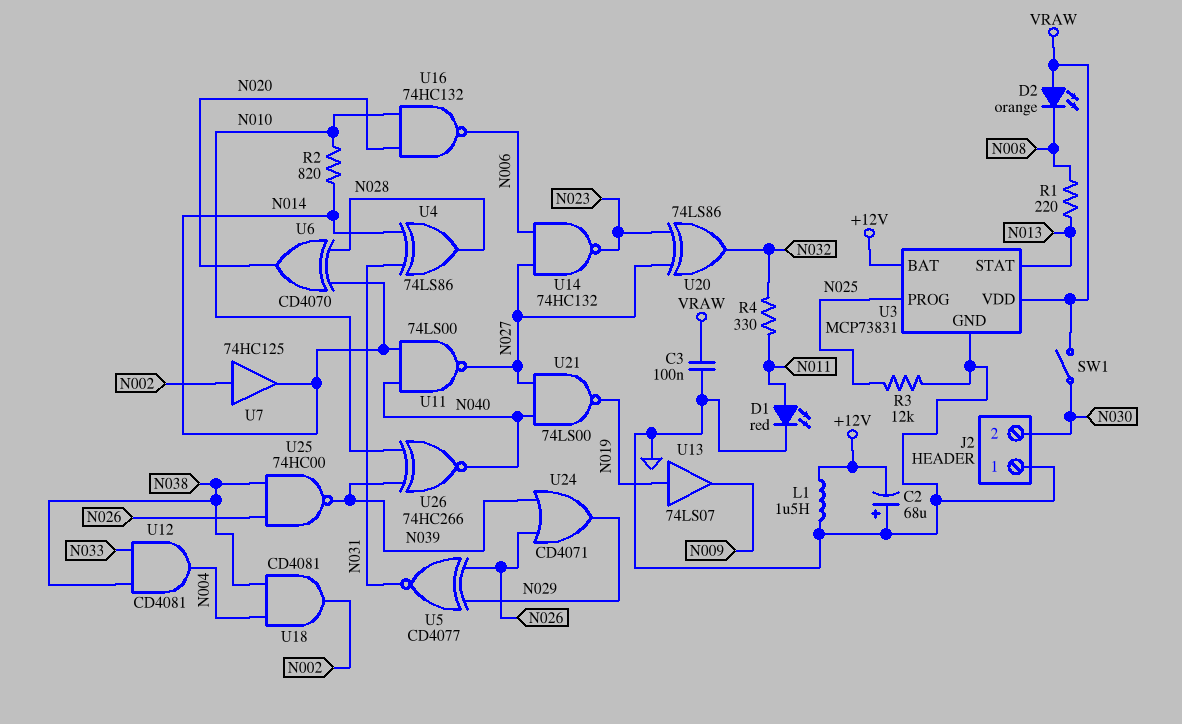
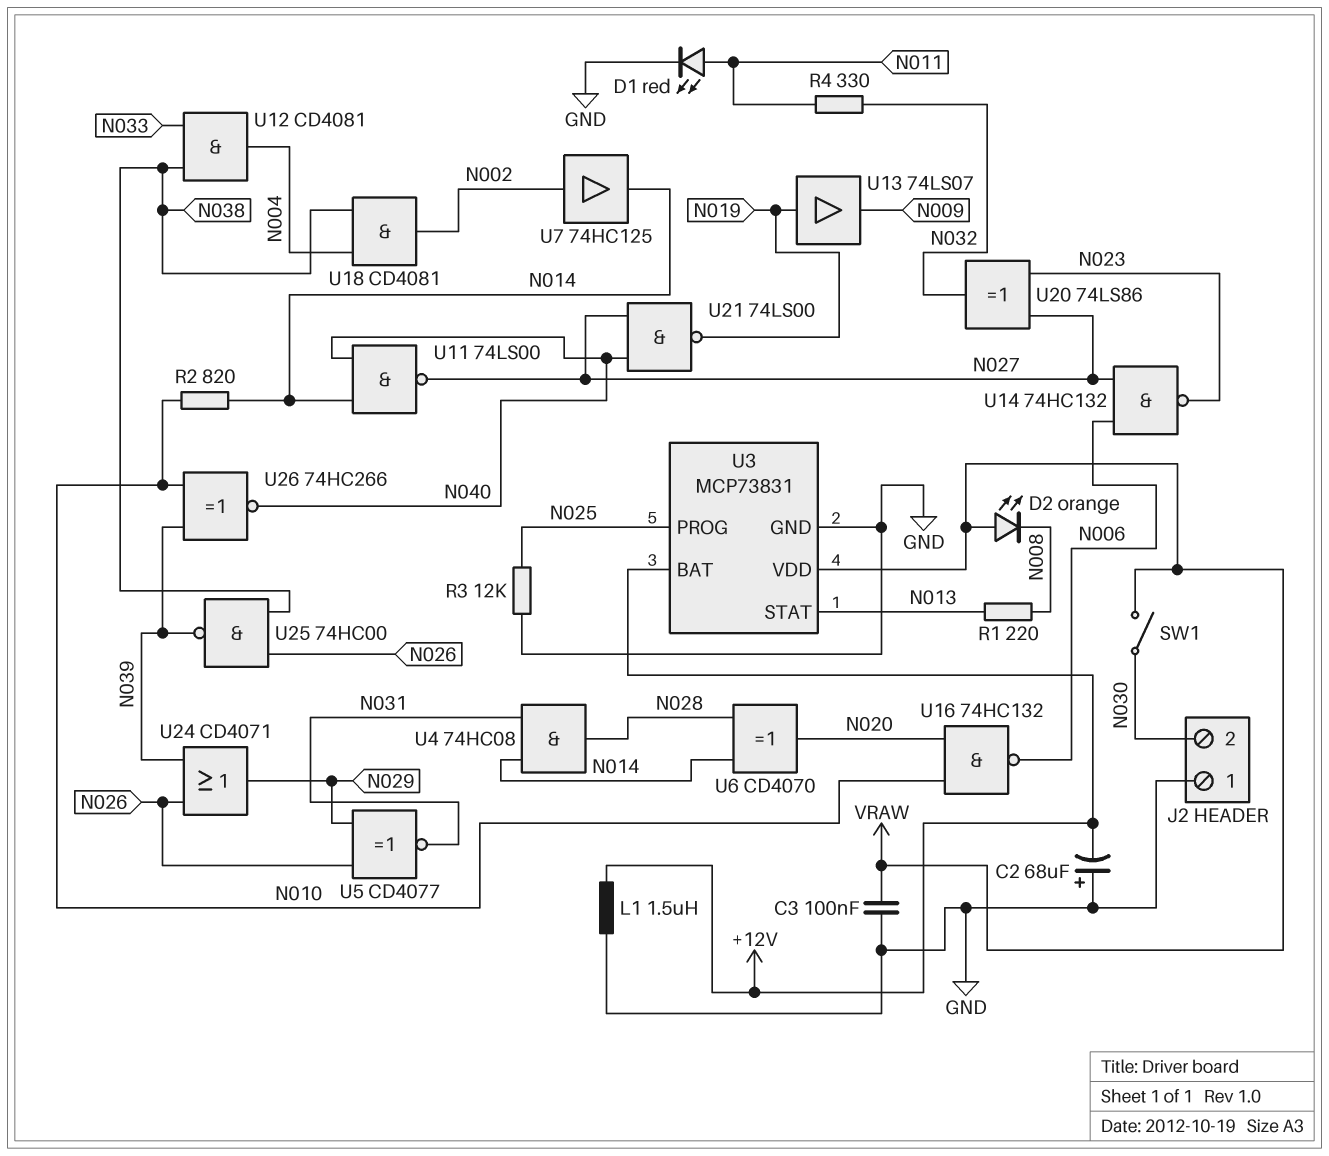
U4: XOR 74LS86 (in N014, in N031, out N028) -> AND 74HC08 (in N014, in N031, out N028)

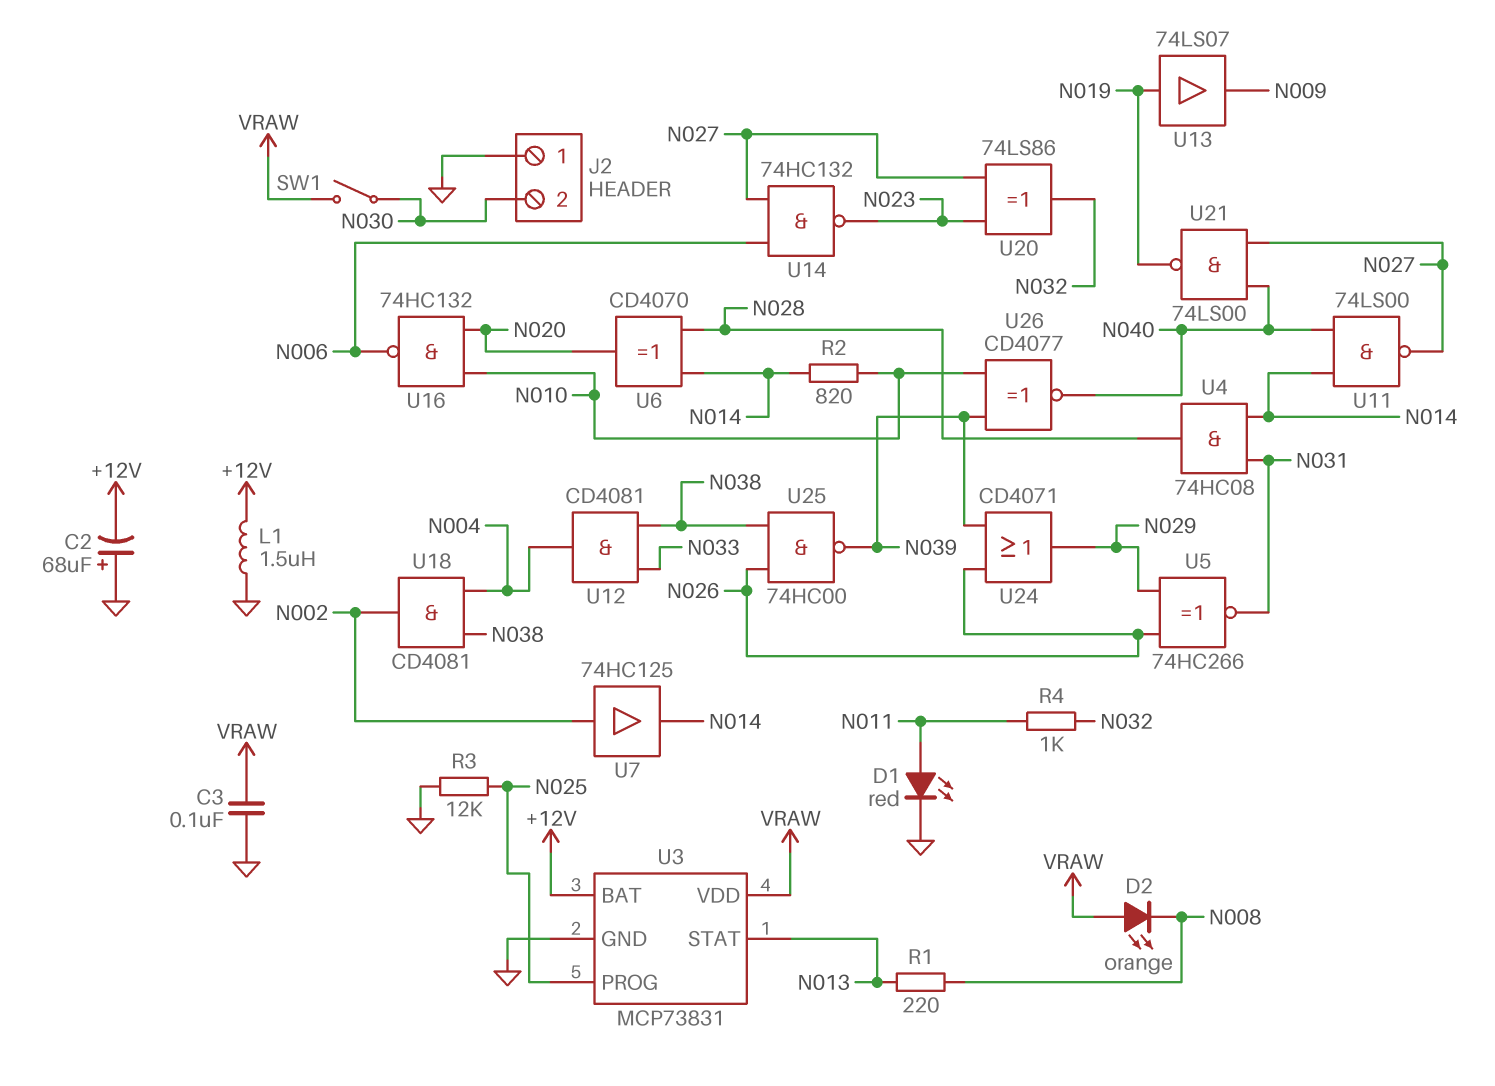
R4: 330 (N011, N032) -> 1k (N011, N032)
U5: XNOR CD4077 (in N026, in N029, out N031) -> XNOR 74HC266 (in N026, in N029, out N031)
U26: XNOR 74HC266 (in N010, in N039, out N040) -> XNOR CD4077 (in N010, in N039, out N040)

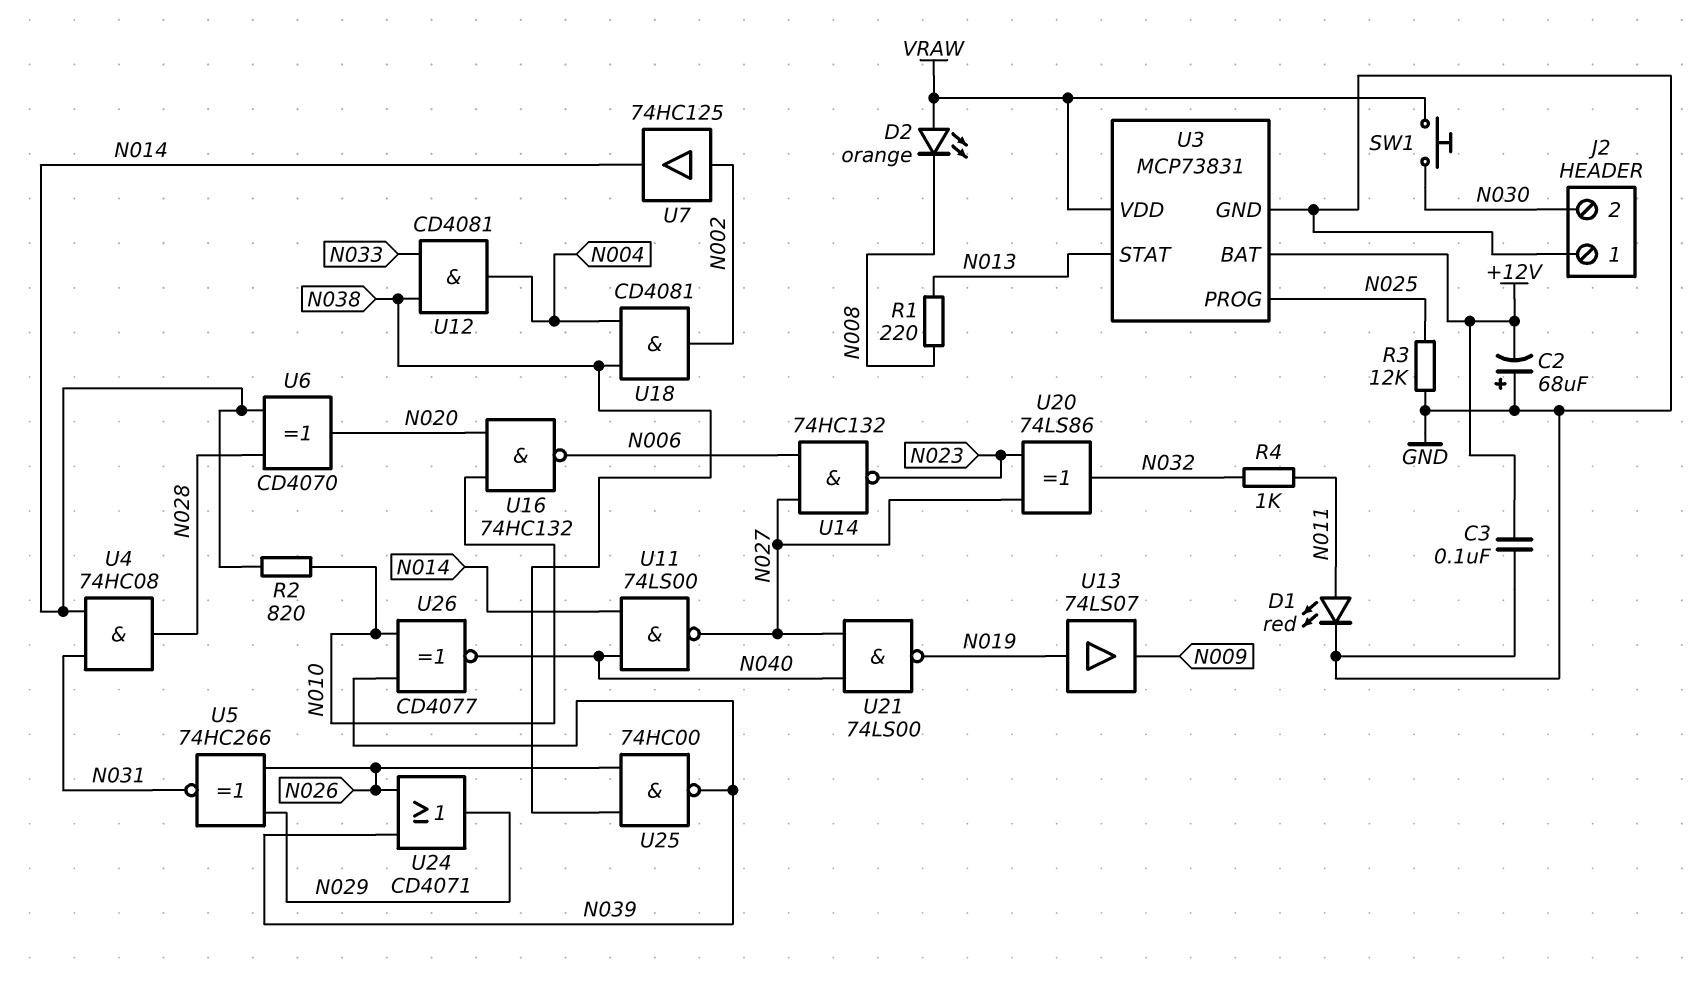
C3: 100nF (GND, VRAW) -> 100nF (+12V, GND)
L1: 1.5uH (+12V, GND) -> none
SW1: switch (N030, VRAW) -> button (N030, VRAW)

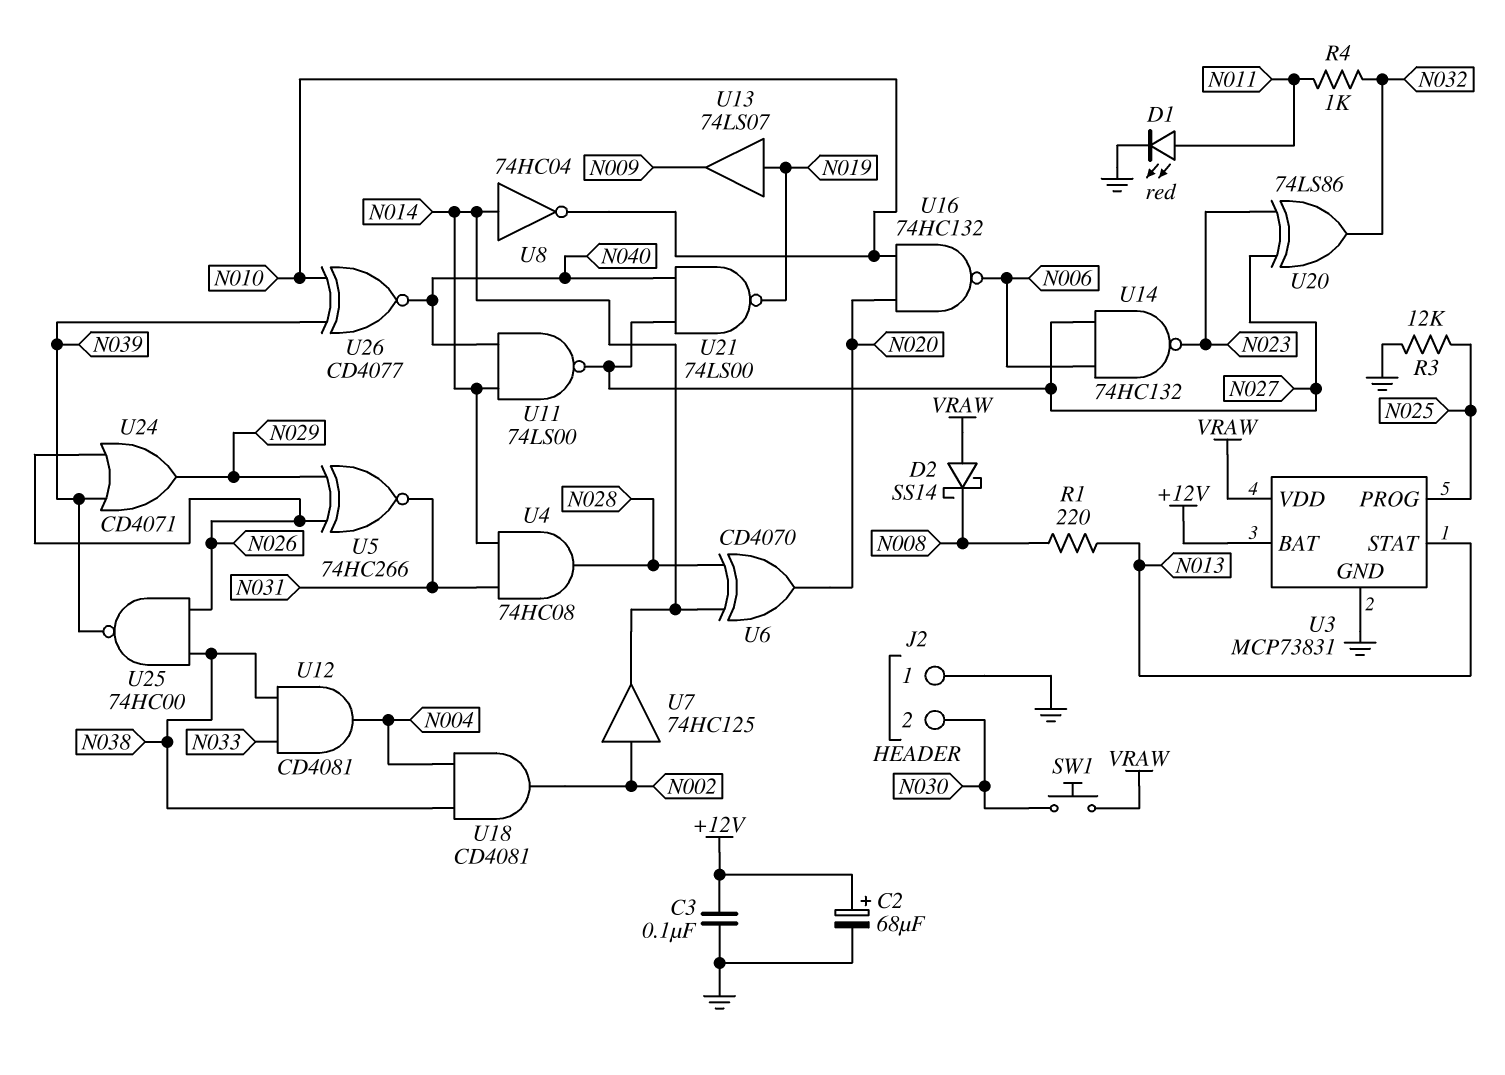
C2: 68uF (plus GND, minus +12V) -> 68uF (plus +12V, minus GND)
D2: LED orange (A VRAW, K N008) -> schottky SS14 (A VRAW, K N008)
R2: 820 (N010, N014) -> none
U8: none -> NOT 74HC04 (in N014, out N010)

